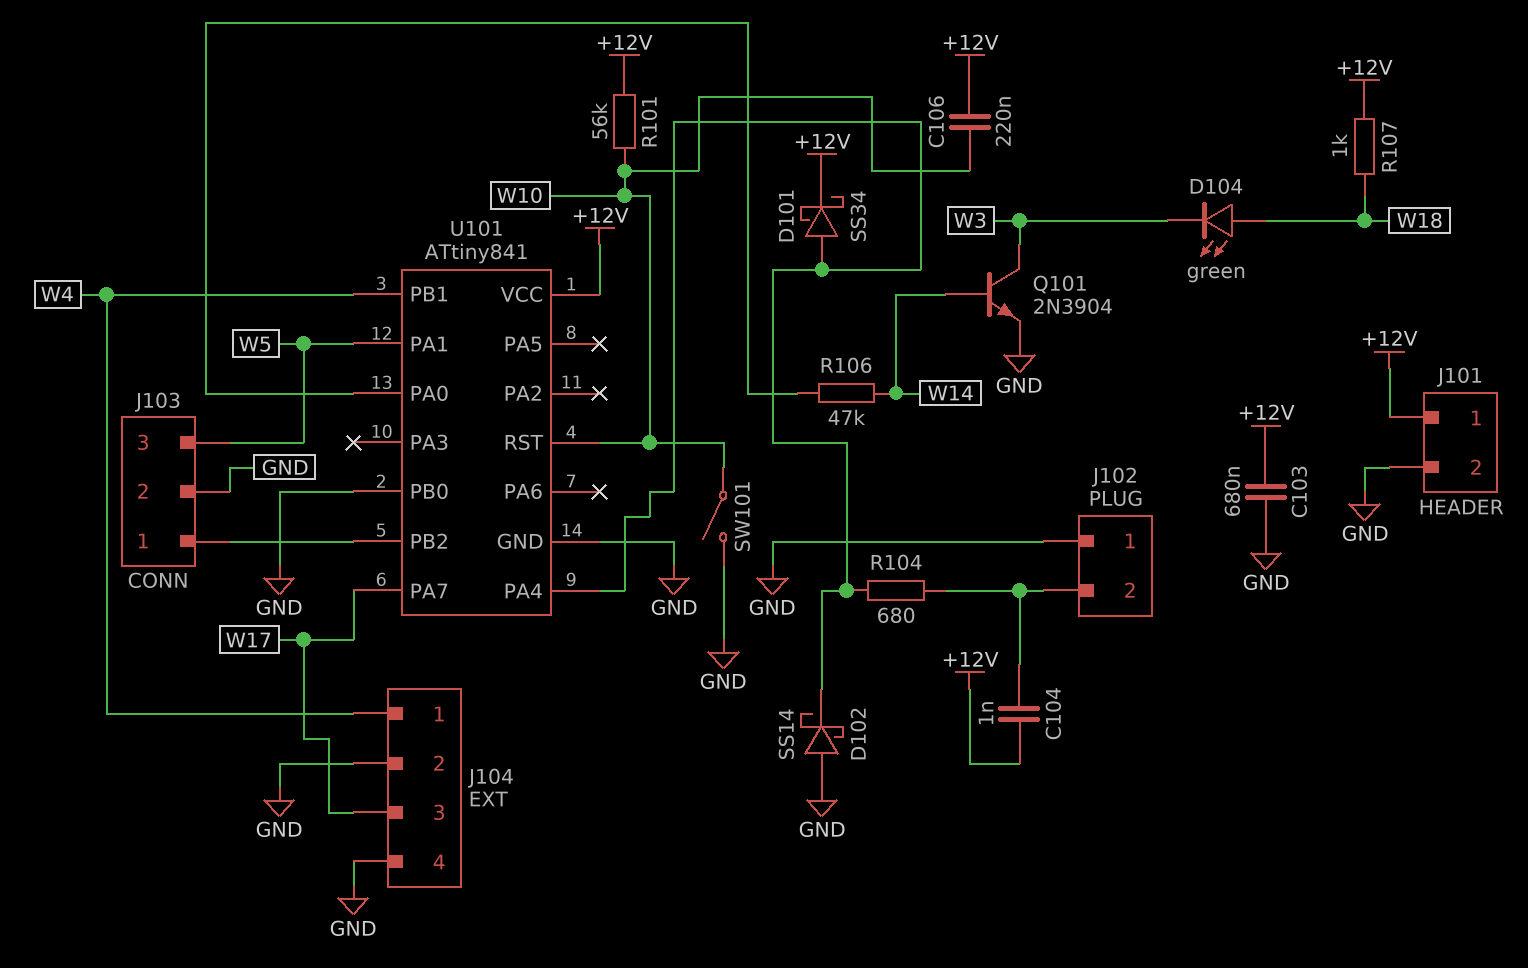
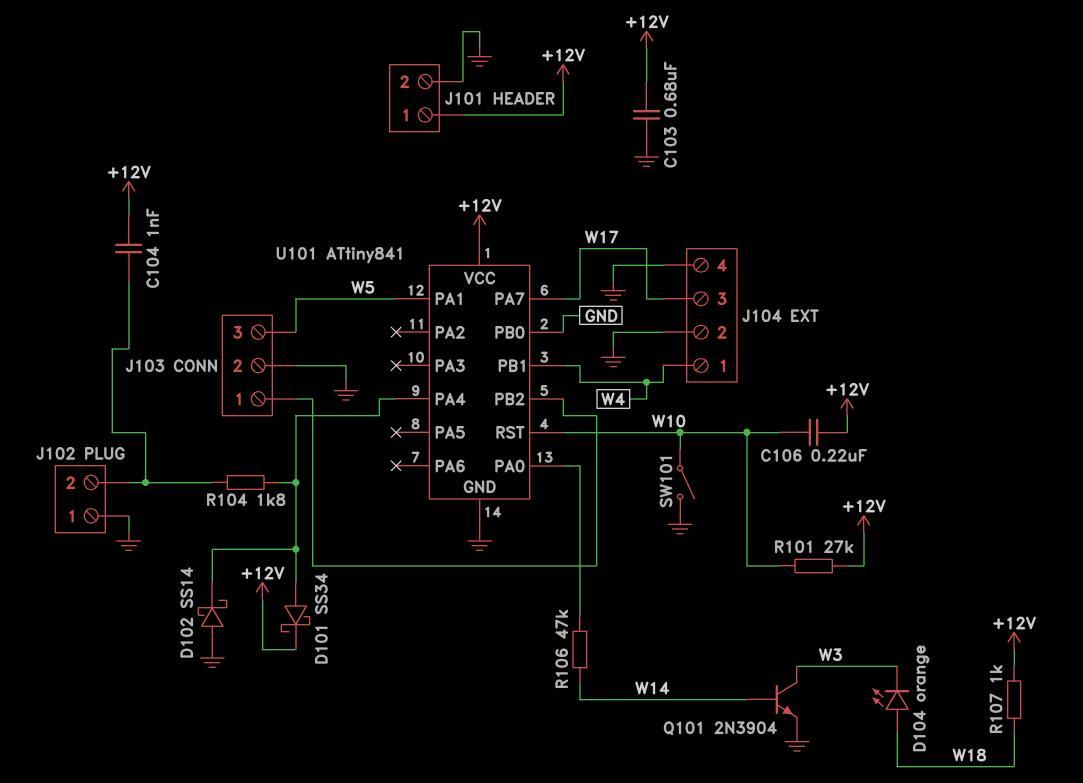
D104: LED green (A W18, K W3) -> LED orange (A W18, K W3)
R101: 56k (+12V, W10) -> 27k (+12V, W10)
R104: 680 (J102/2, U101/PA4) -> 1.8k (J102/2, U101/PA4)

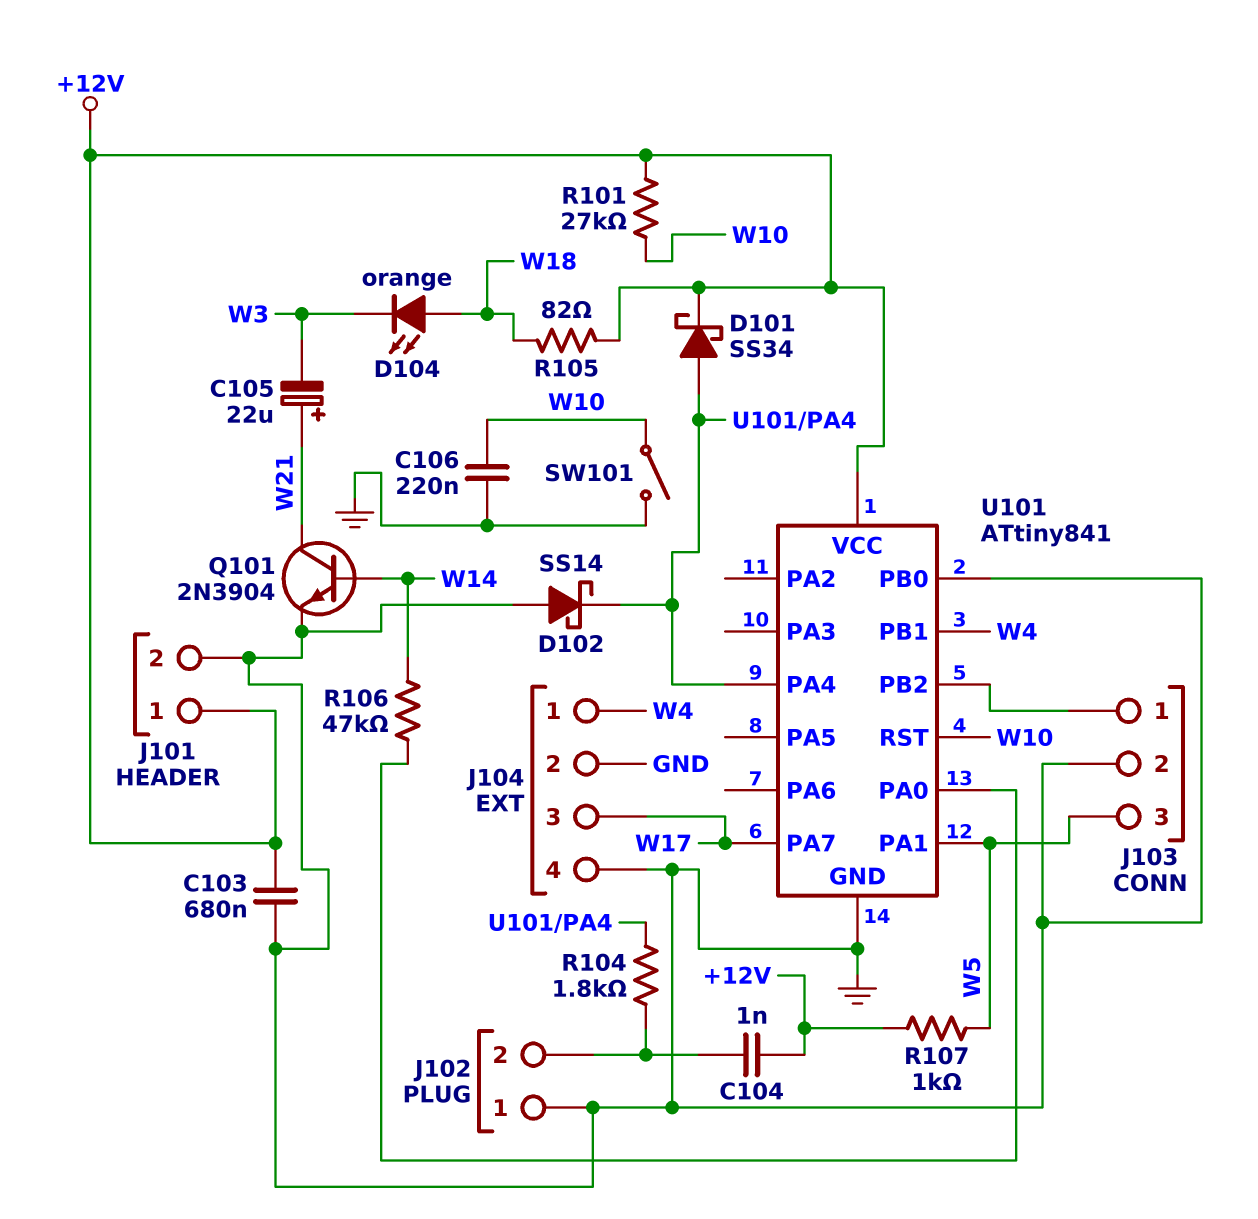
C105: none -> 22uF (plus W21, minus W3)
C106: 220nF (+12V, W10) -> 220nF (GND, W10)
Q101: NPN 2N3904 (B W14, C W3, E GND) -> NPN 2N3904 (B W14, C W21, E GND)
R105: none -> 82 (+12V, W18)
R107: 1k (+12V, W18) -> 1k (+12V, W5)

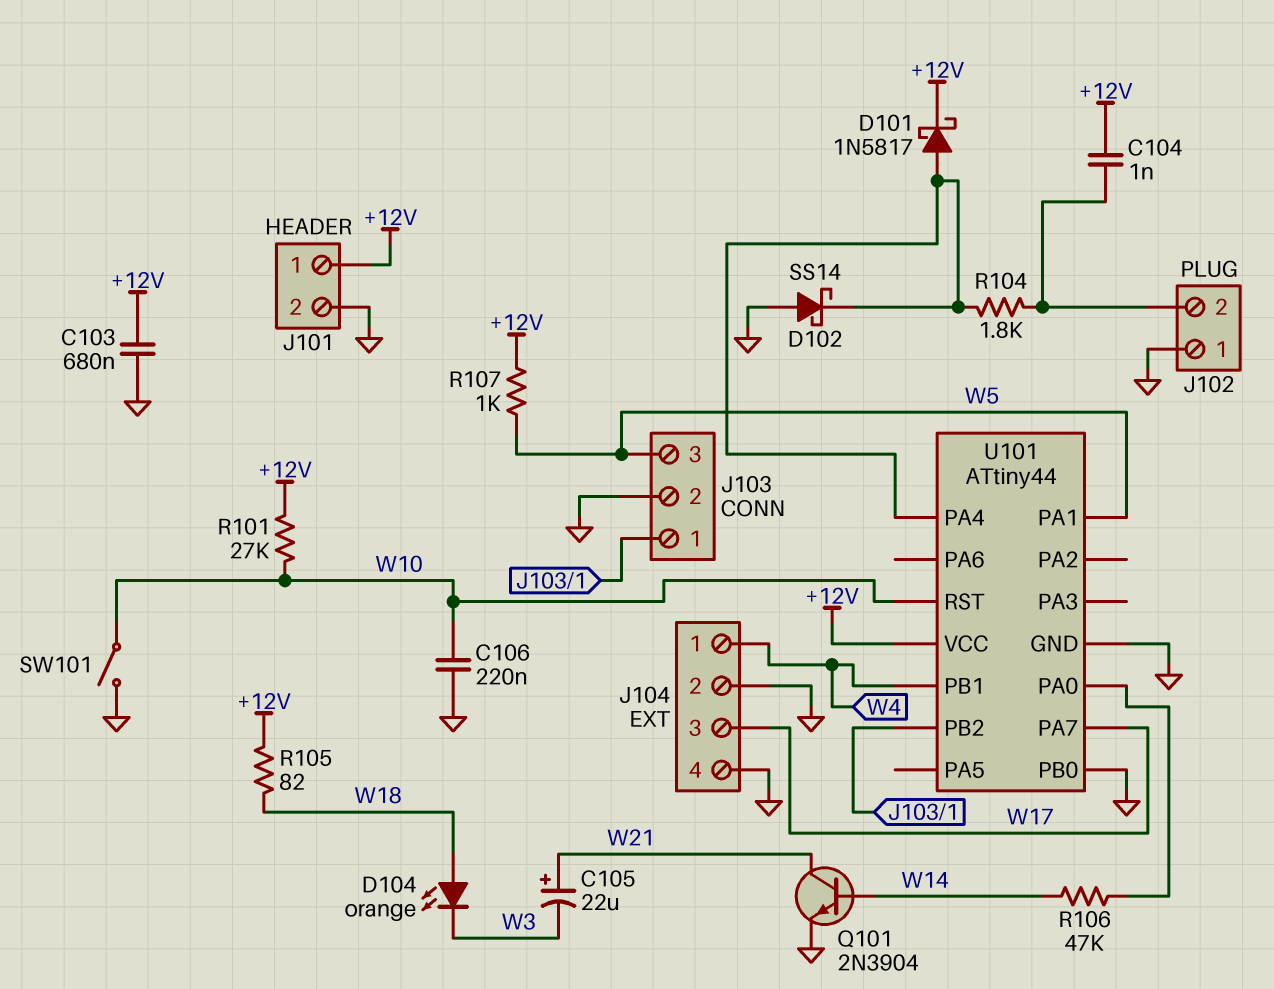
D101: schottky SS34 (A U101/PA4, K +12V) -> schottky 1N5817 (A U101/PA4, K +12V)
U101: ATtiny841 -> ATtiny44

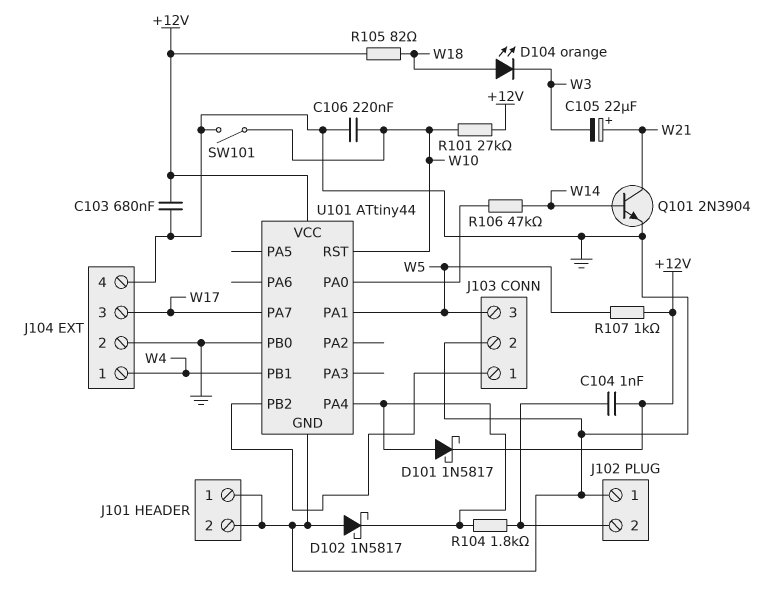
D102: schottky SS14 (A GND, K U101/PA4) -> schottky 1N5817 (A GND, K U101/PA4)
J101 pin 1: +12V -> GND

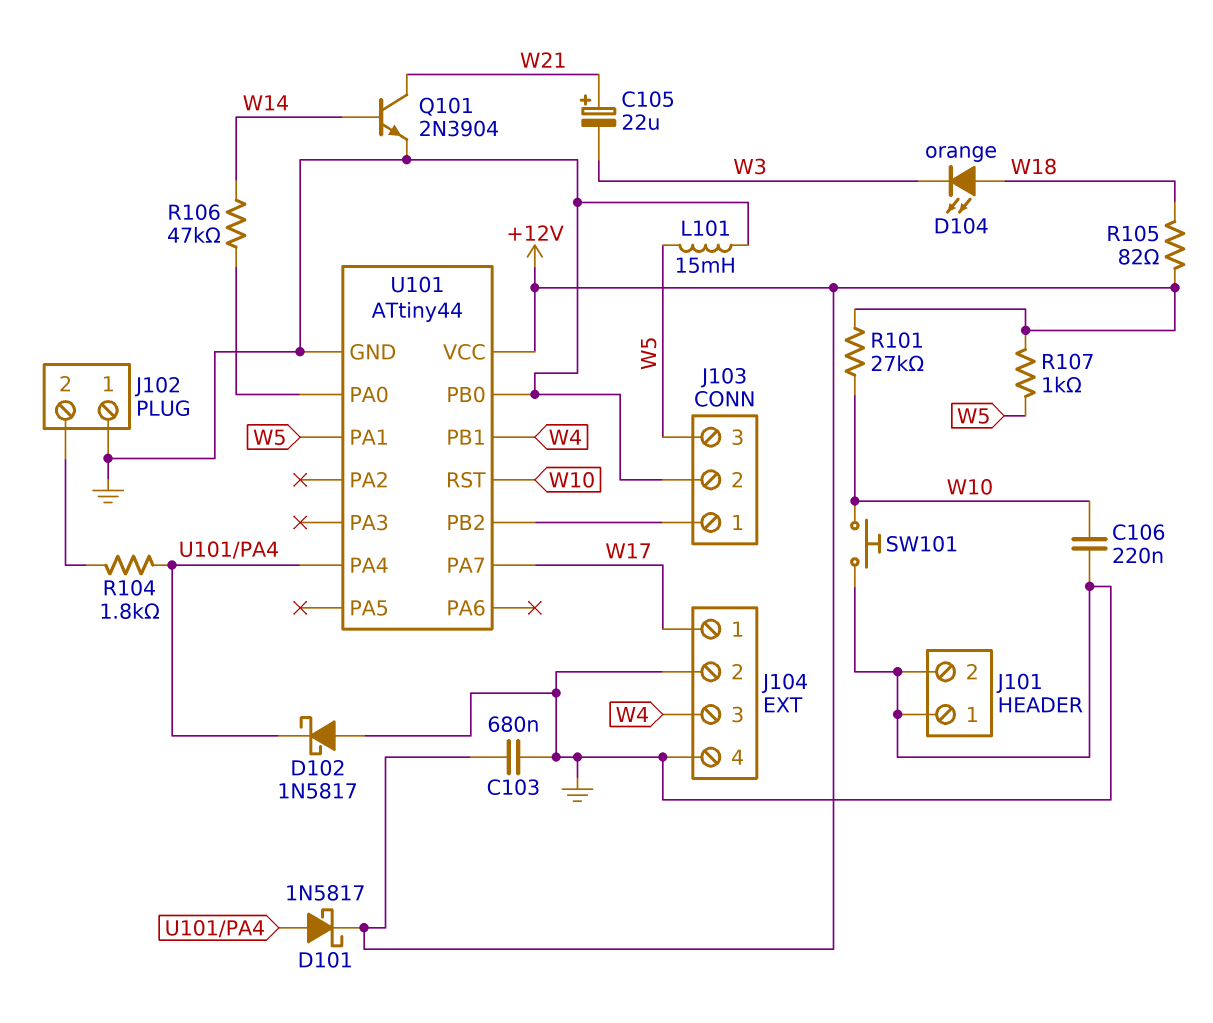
C104: 1nF (+12V, J102/2) -> none
J104 pin 1: W4 -> W17
J104 pin 3: W17 -> W4
L101: none -> 15mH (GND, W5)
SW101: switch (GND, W10) -> button (GND, W10)

